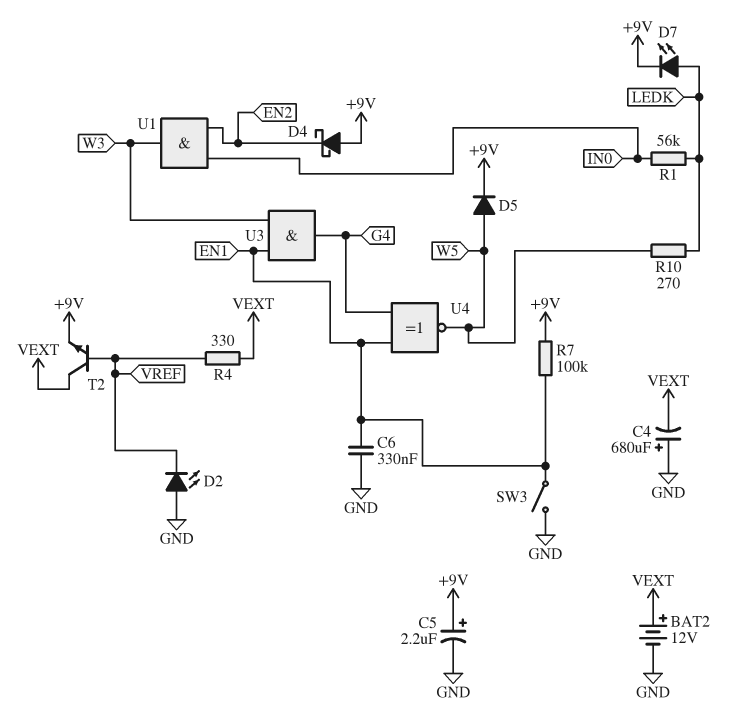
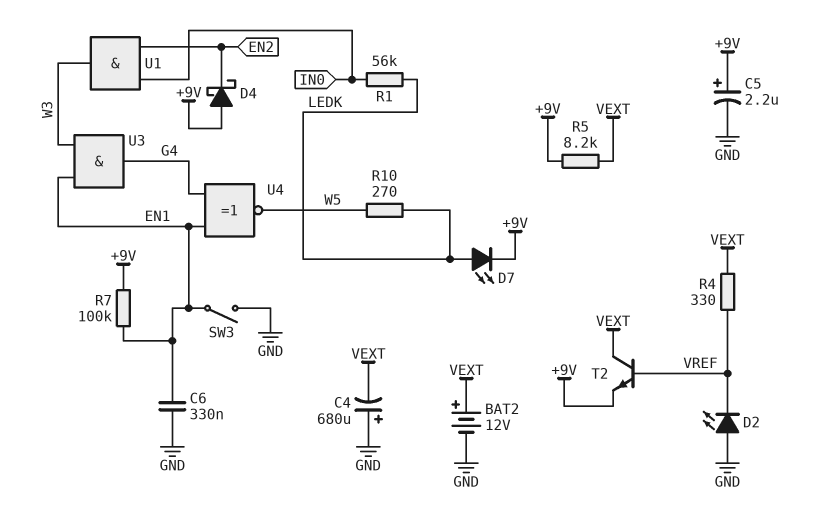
D5: diode (A W5, K +9V) -> none
R5: none -> 8.2k (+9V, VEXT)

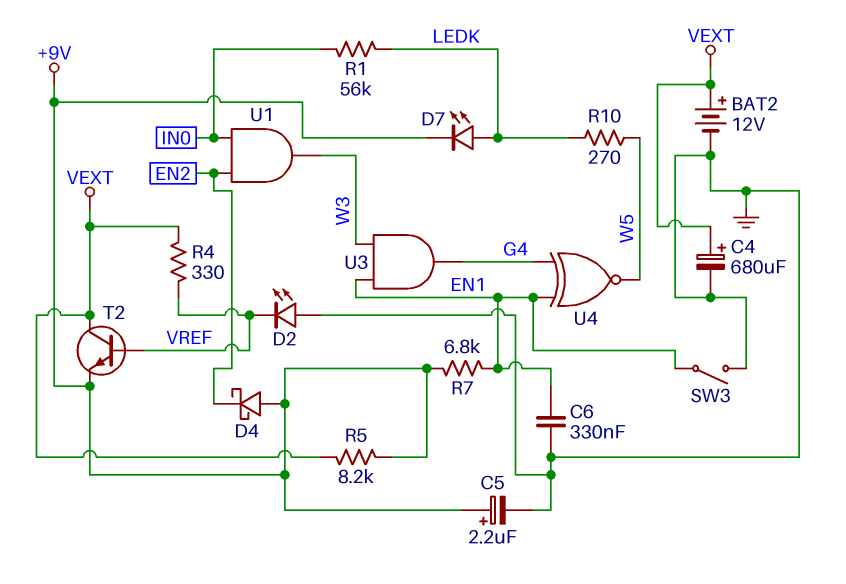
C4: 680uF (plus GND, minus VEXT) -> 680uF (plus VEXT, minus GND)
R7: 100k (+9V, EN1) -> 6.8k (+9V, EN1)

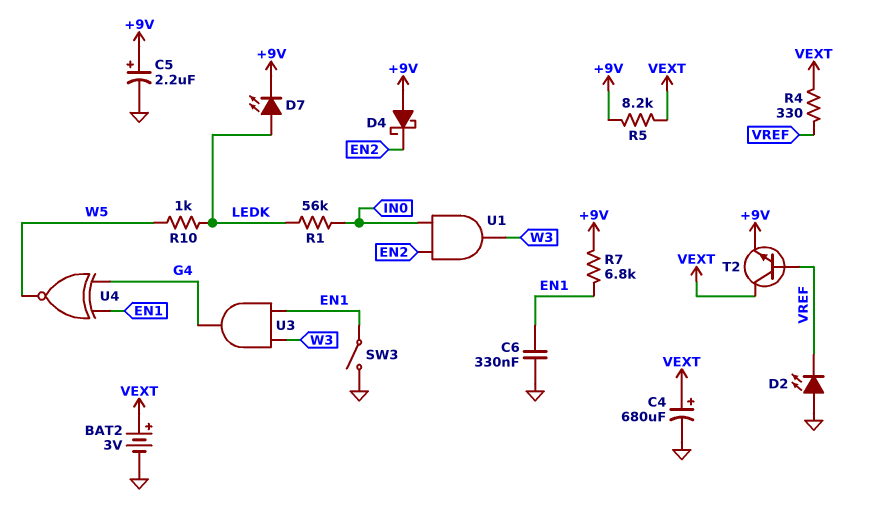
BAT2: 12V (plus VEXT, minus GND) -> 3V (plus VEXT, minus GND)
R10: 270 (LEDK, W5) -> 1k (LEDK, W5)

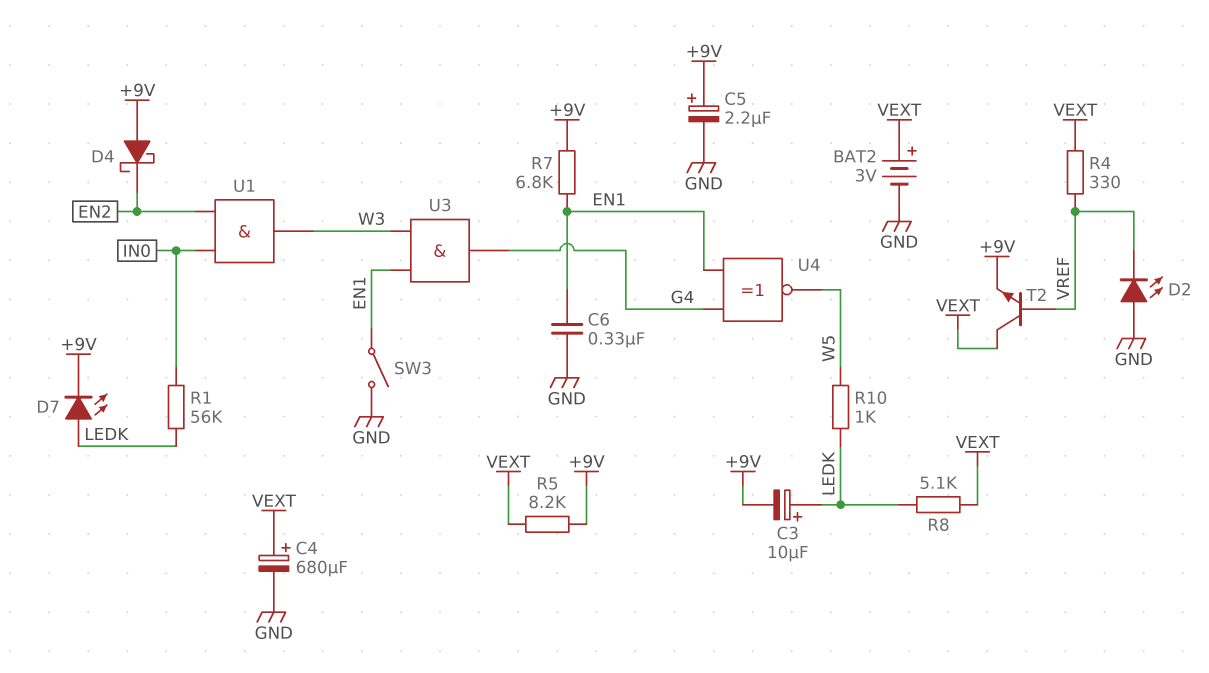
C3: none -> 10uF (plus LEDK, minus +9V)
R8: none -> 5.1k (LEDK, VEXT)

